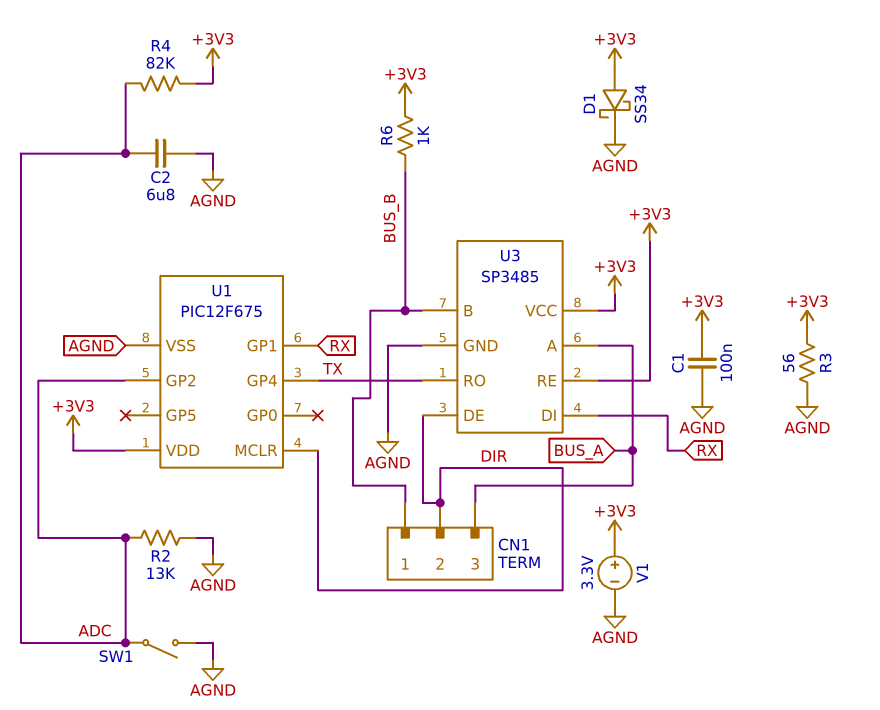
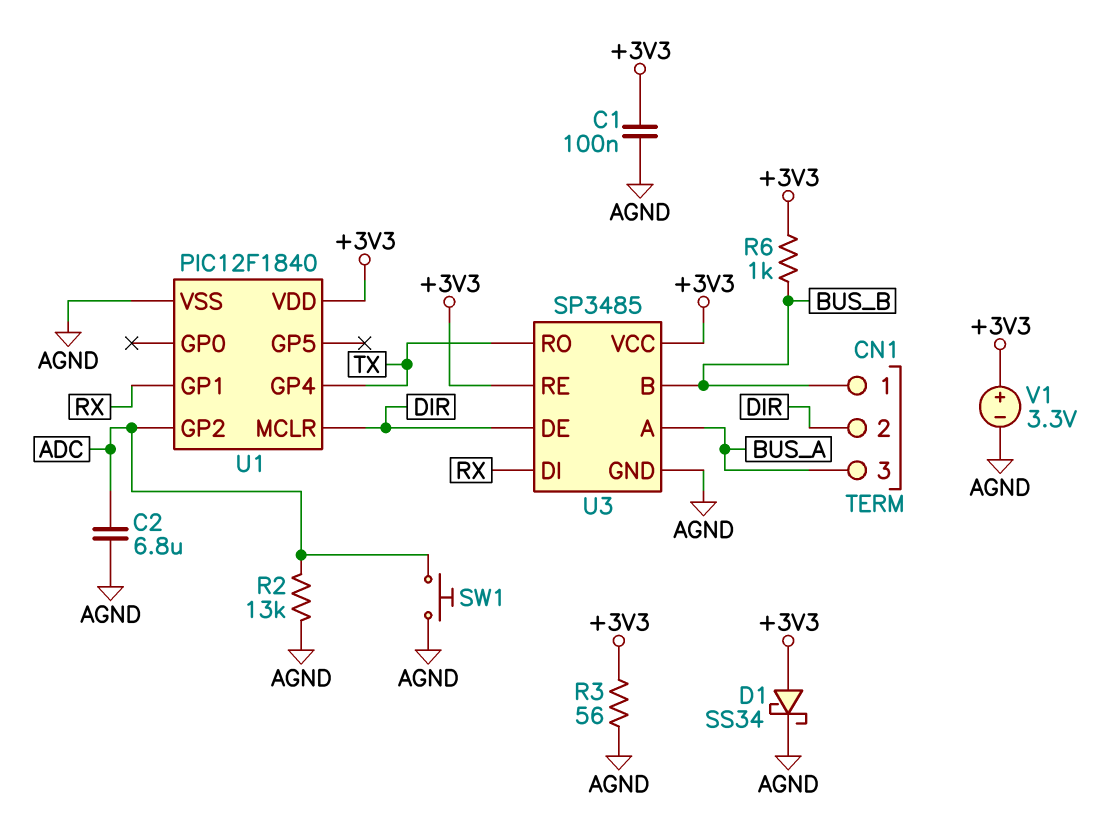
R4: 82k (+3V3, ADC) -> none
SW1: switch (ADC, AGND) -> button (ADC, AGND)
U1: PIC12F675 -> PIC12F1840

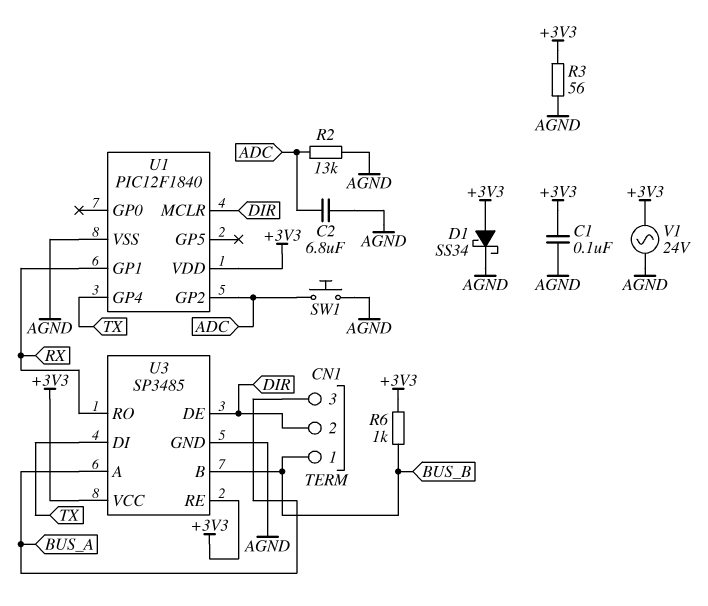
U3 pin DI: RX -> TX
U3 pin RO: TX -> RX
V1: 3.3V (plus +3V3, minus AGND) -> AC 24V (+3V3, AGND)

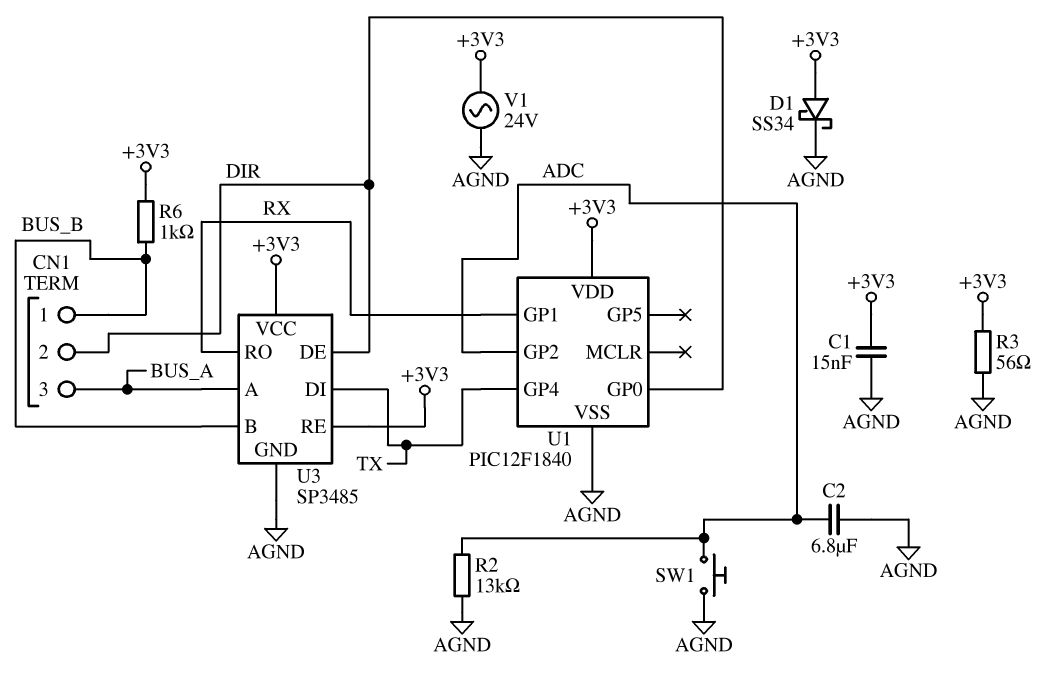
C1: 100nF (+3V3, AGND) -> 15nF (+3V3, AGND)
U1 pin GP0: none -> DIR
U1 pin MCLR: DIR -> none

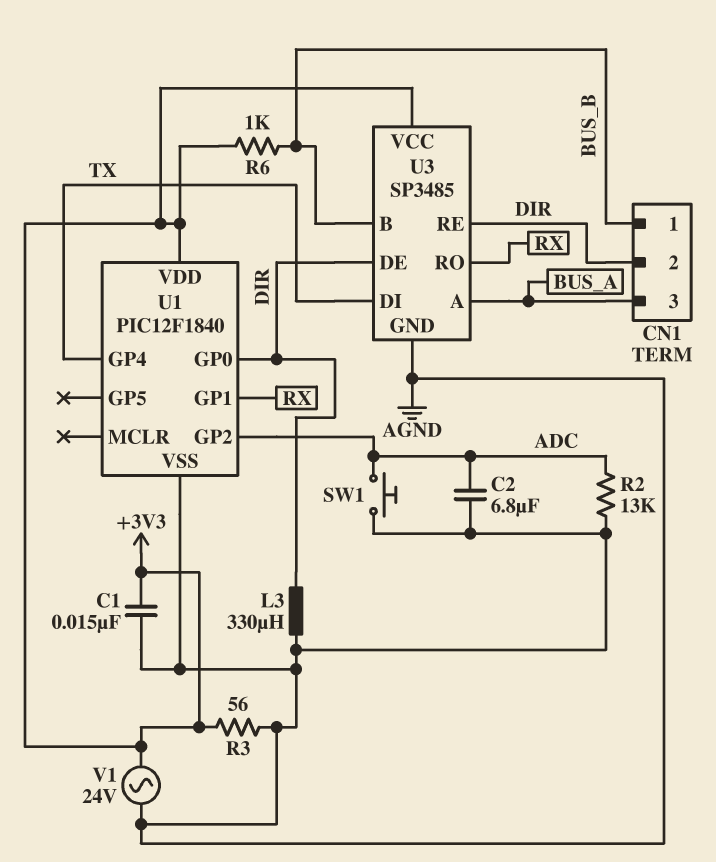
D1: schottky SS34 (A +3V3, K AGND) -> none
L3: none -> 330uH (AGND, DIR)
U3 pin RE: +3V3 -> DIR

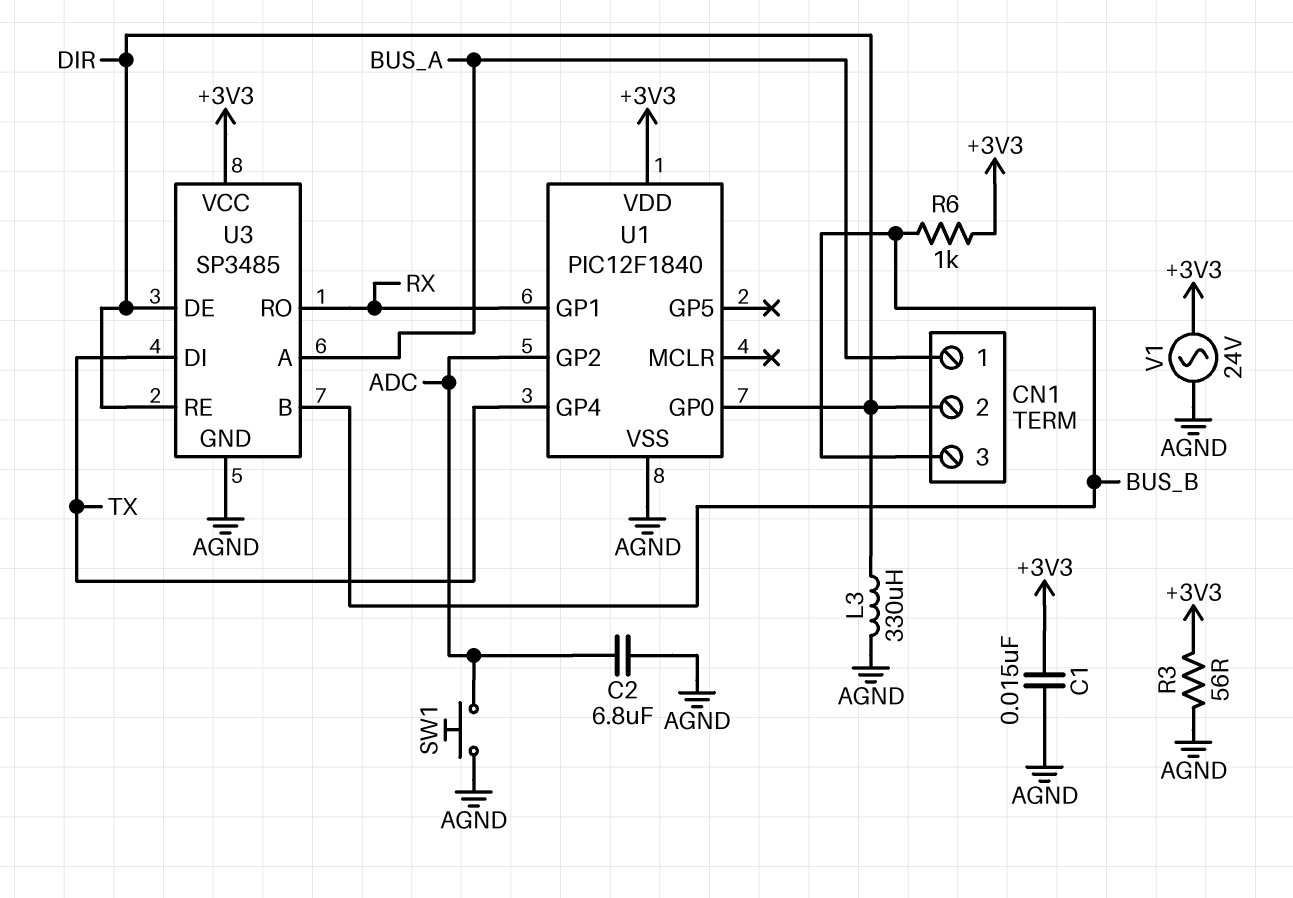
CN1 pin 1: BUS_B -> BUS_A
CN1 pin 3: BUS_A -> BUS_B
R2: 13k (ADC, AGND) -> none

